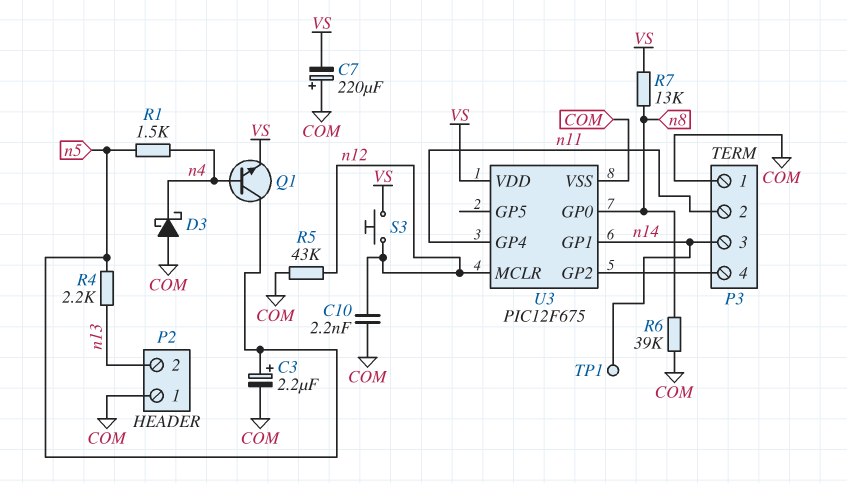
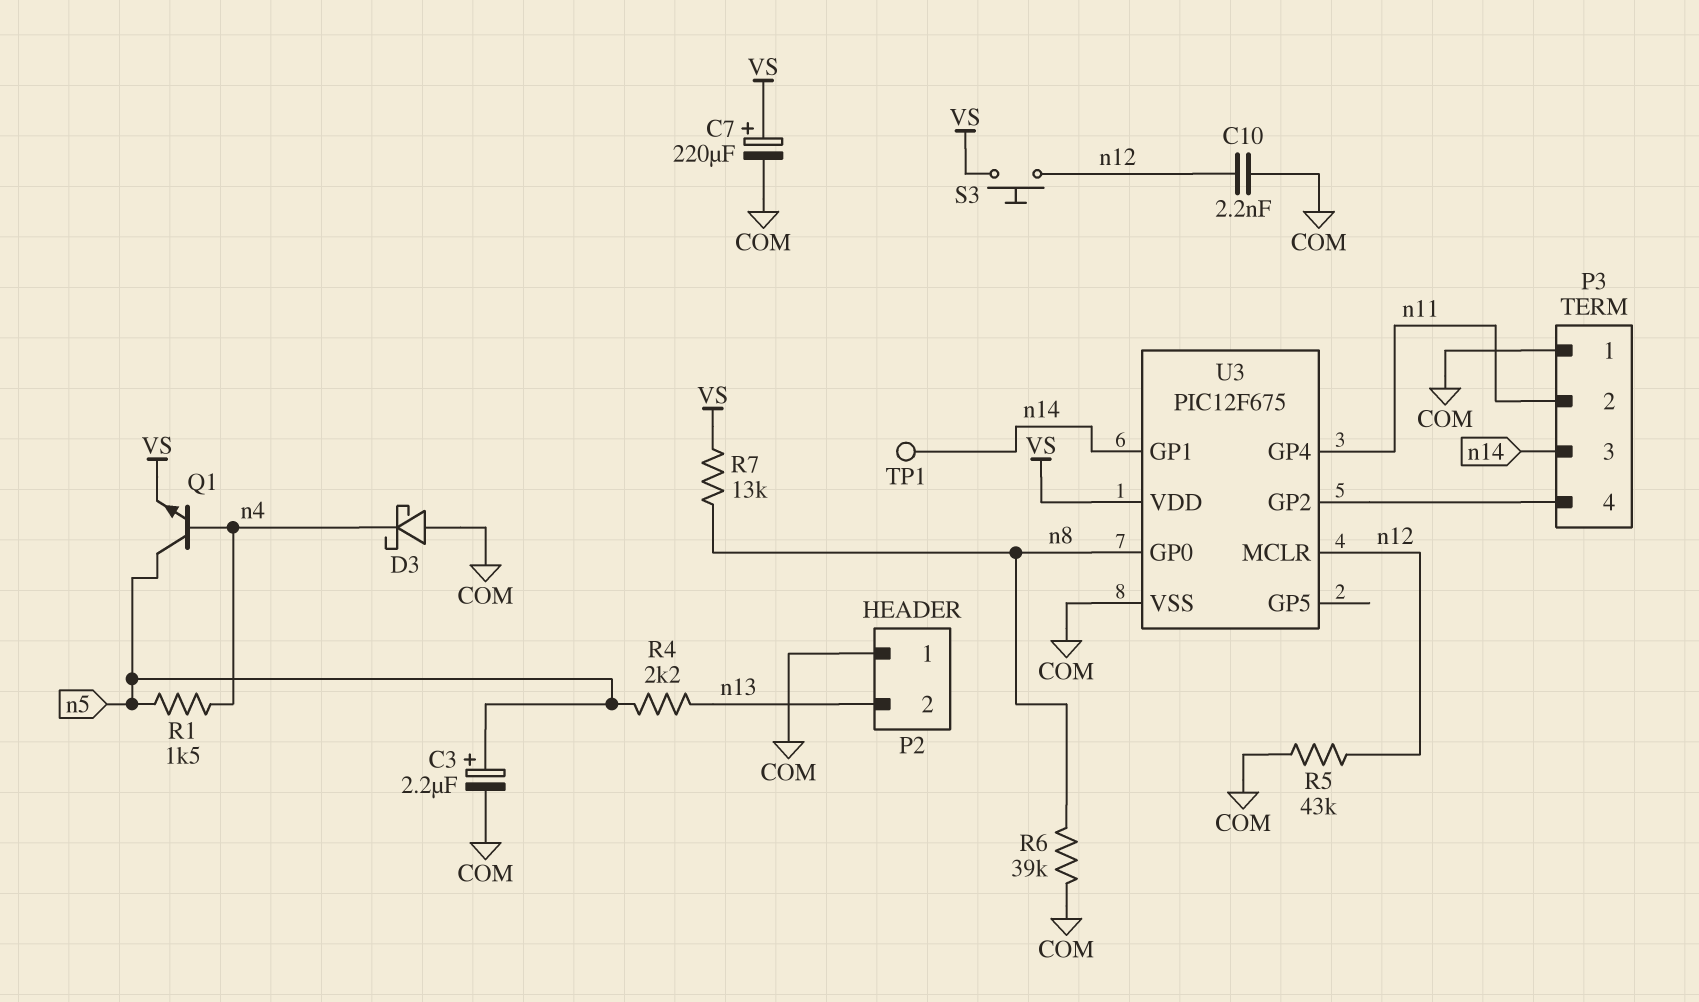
C7: 220uF (plus COM, minus VS) -> 220uF (plus VS, minus COM)

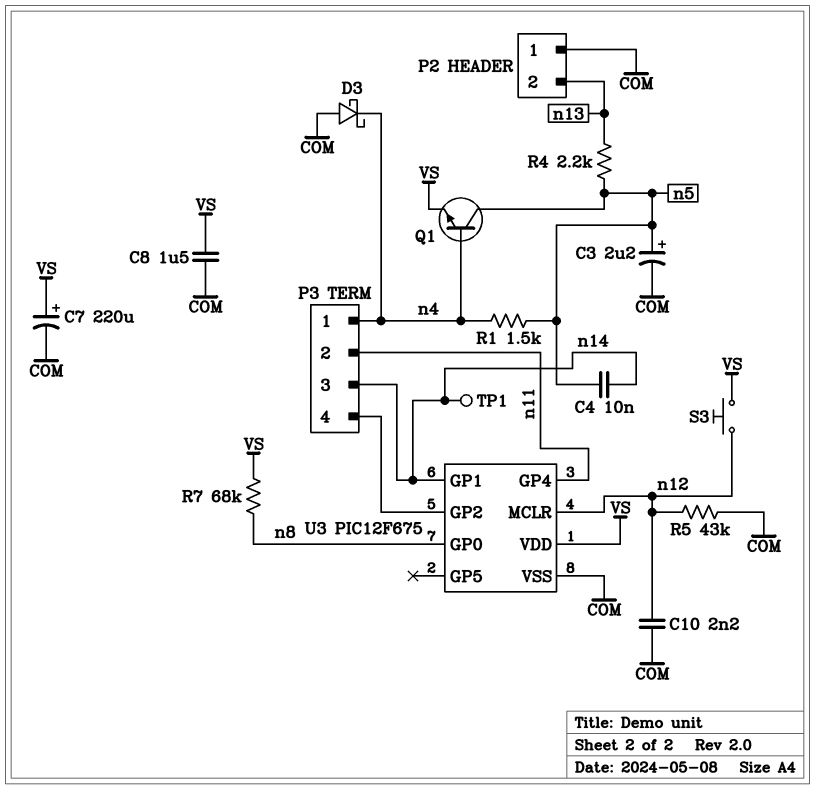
C4: none -> 10nF (n5, n14)
C8: none -> 1.5uF (COM, VS)
P3 pin 1: COM -> n4
R6: 39k (COM, n8) -> none
R7: 13k (VS, n8) -> 68k (VS, n8)

